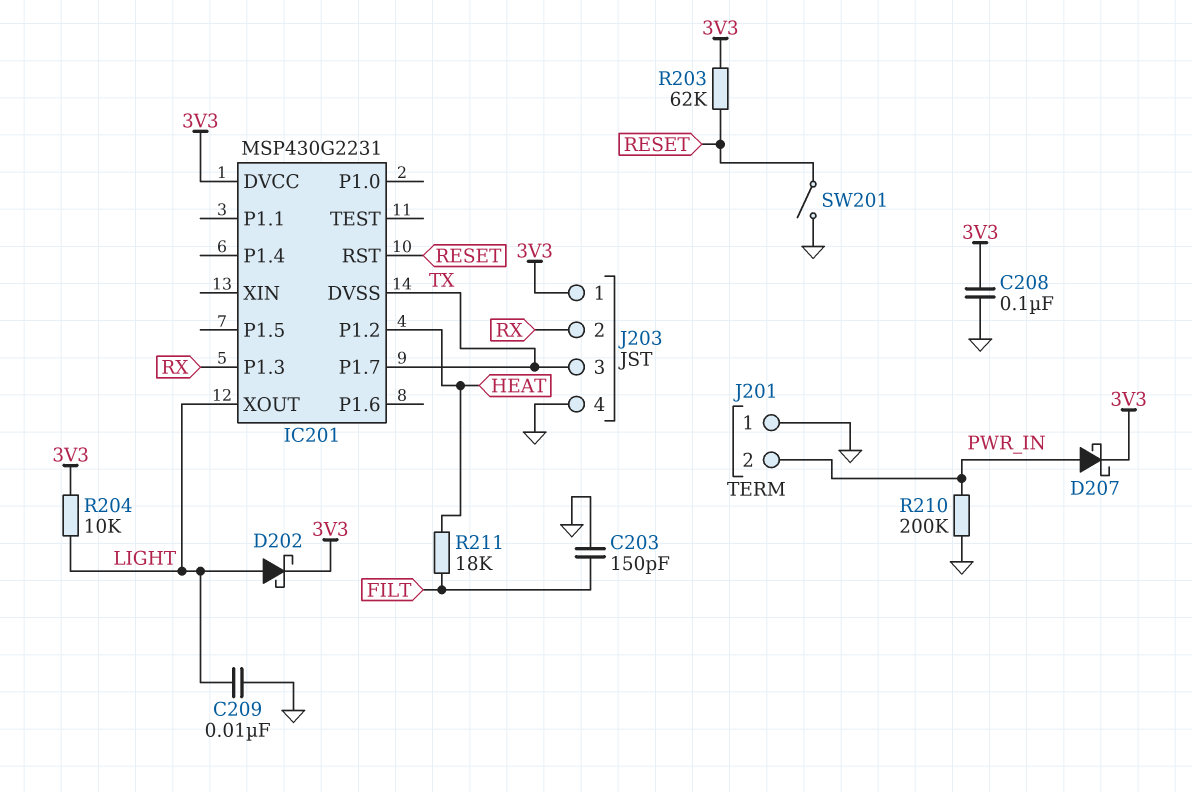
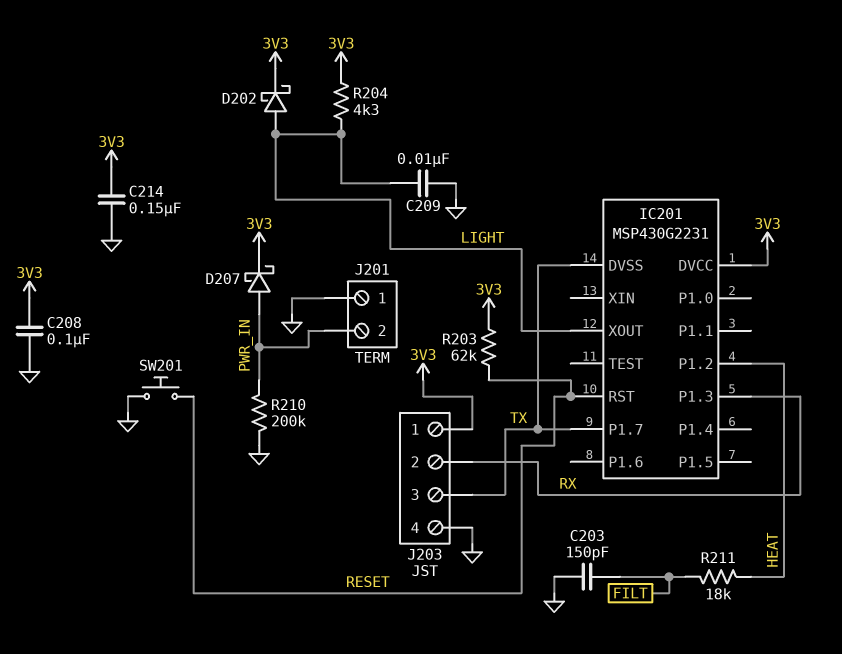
C214: none -> 150nF (3V3, GND)
R204: 10k (3V3, LIGHT) -> 4.3k (3V3, LIGHT)
SW201: switch (GND, RESET) -> button (GND, RESET)

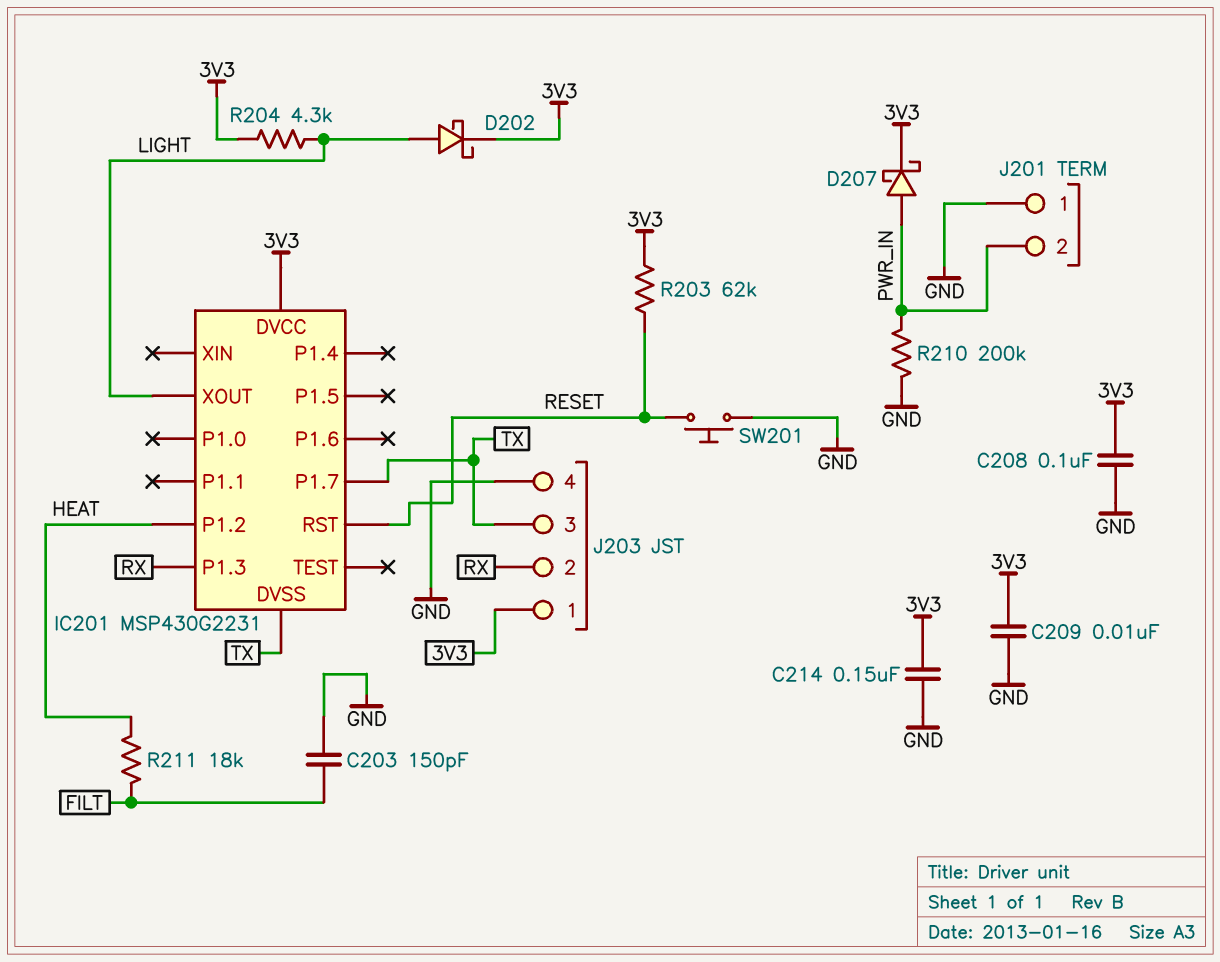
C209: 10nF (GND, LIGHT) -> 10nF (3V3, GND)

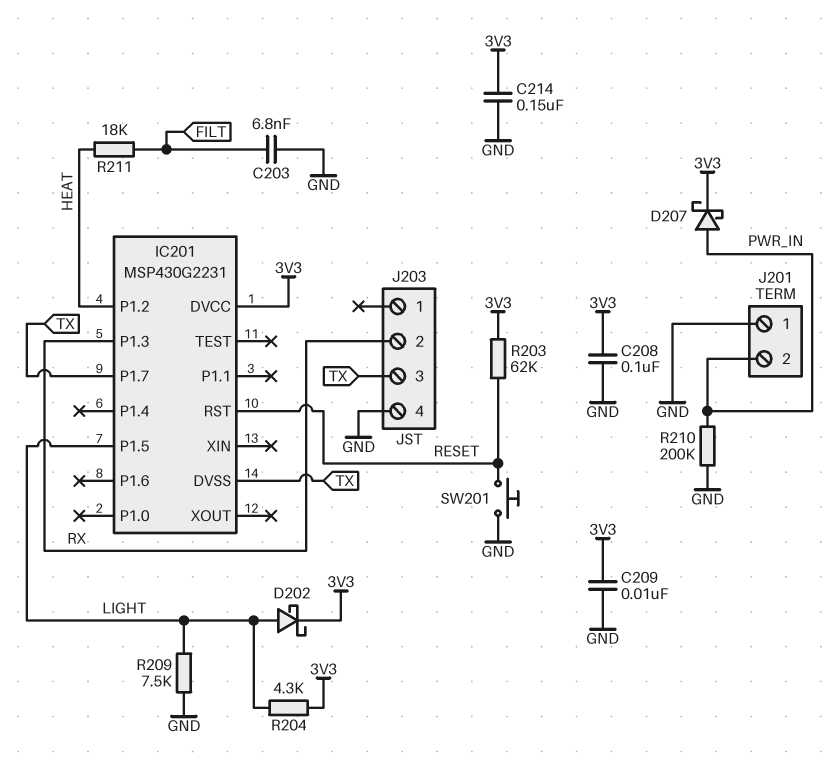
C203: 150pF (FILT, GND) -> 6.8nF (FILT, GND)
IC201 pin P1.5: none -> LIGHT
IC201 pin XOUT: LIGHT -> none
J203 pin 1: 3V3 -> none
R209: none -> 7.5k (GND, LIGHT)

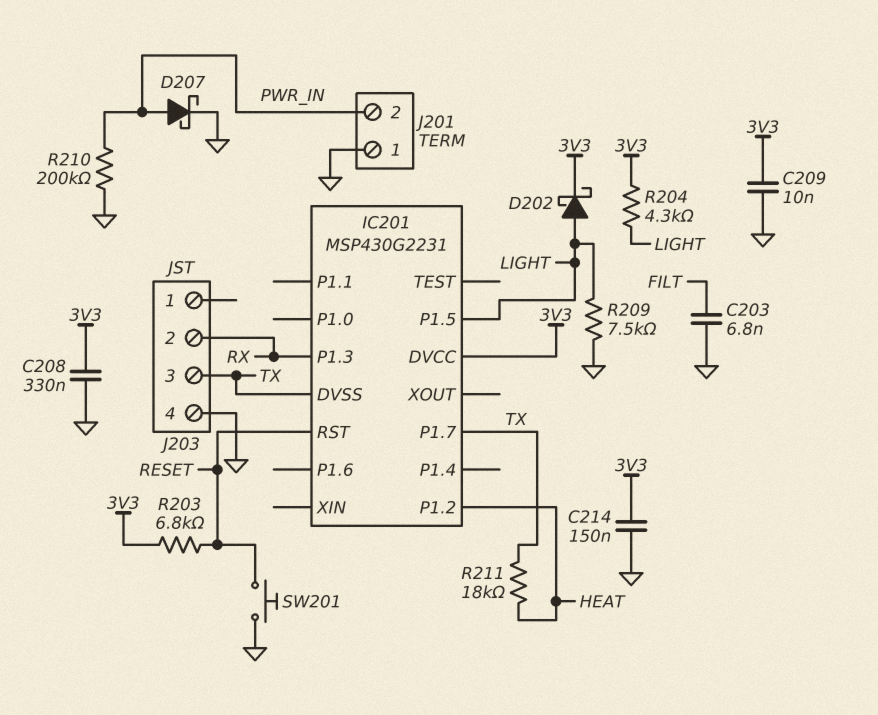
C208: 100nF (3V3, GND) -> 330nF (3V3, GND)
D207: schottky (A PWR_IN, K 3V3) -> schottky (A PWR_IN, K GND)
R203: 62k (3V3, RESET) -> 6.8k (3V3, RESET)
R211: 18k (FILT, HEAT) -> 18k (HEAT, TX)

